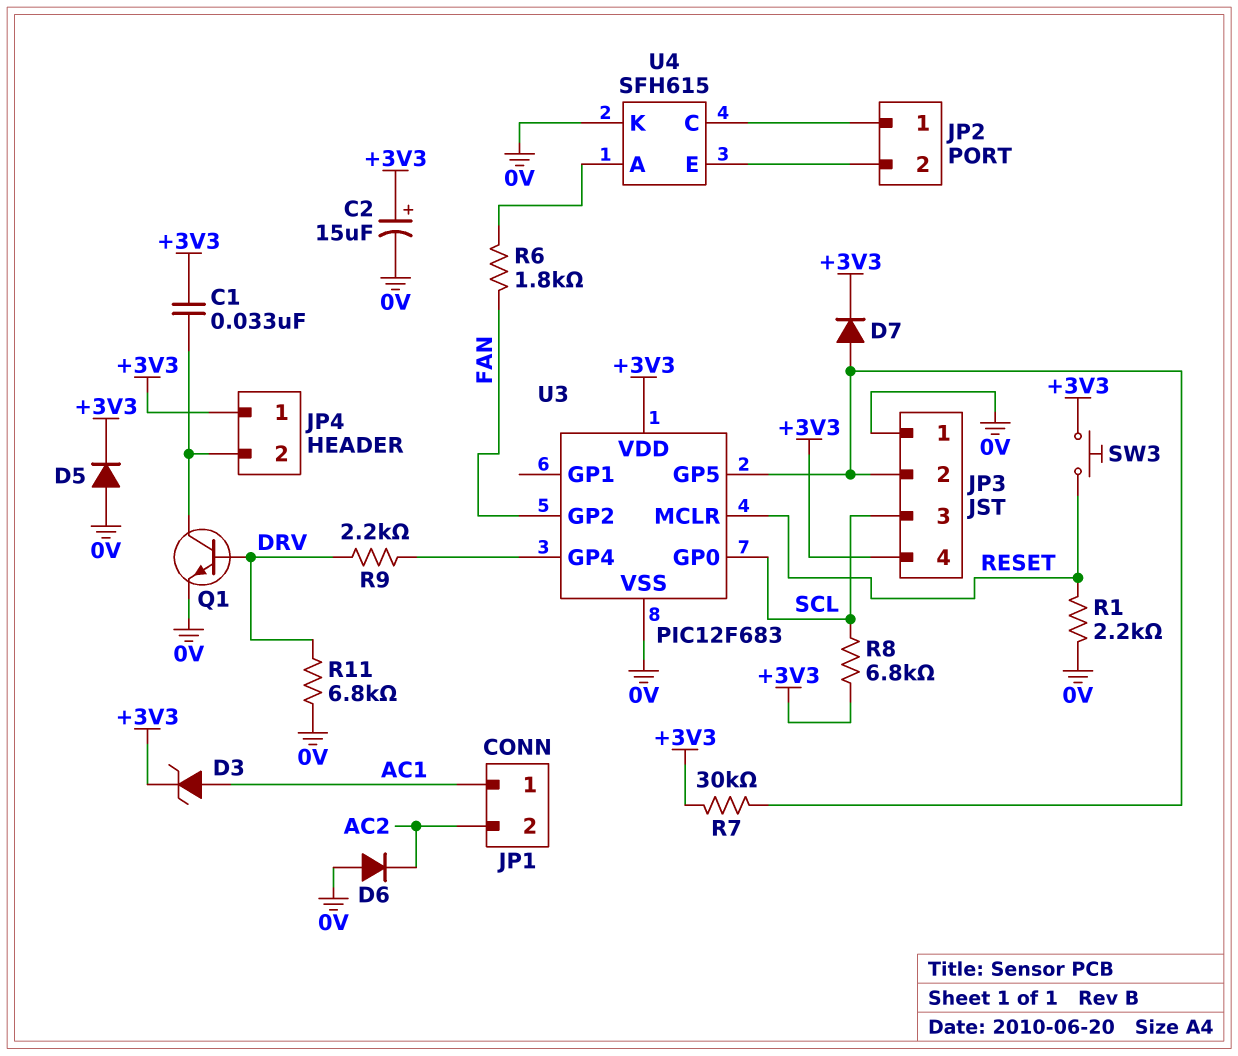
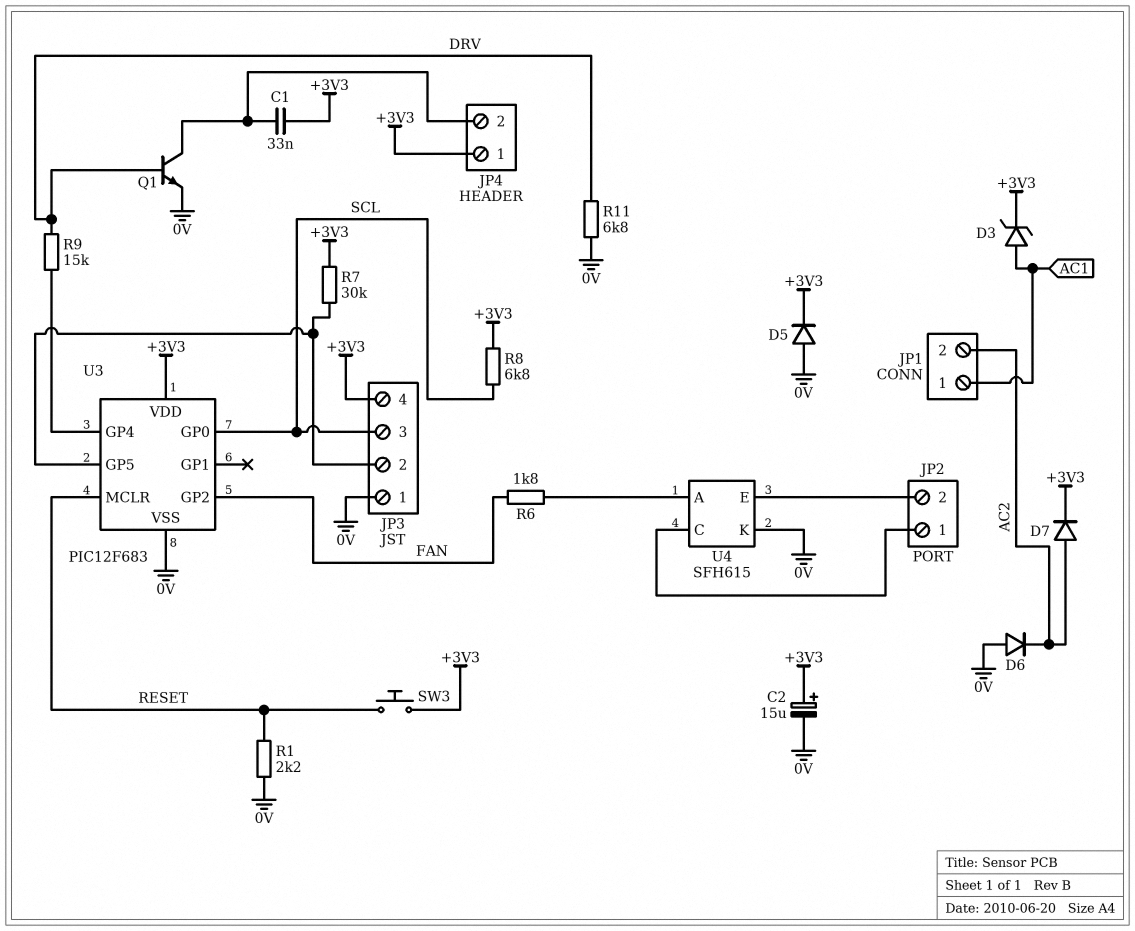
D7: diode (A JP3/2, K +3V3) -> diode (A AC2, K +3V3)
R9: 2.2k (DRV, U3/GP4) -> 15k (DRV, U3/GP4)

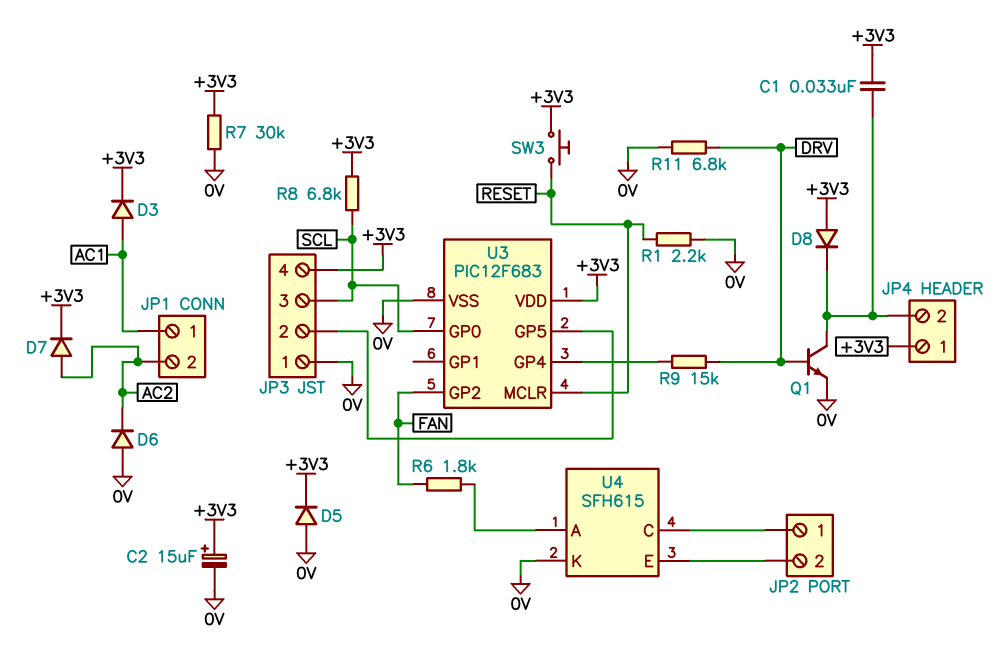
D3: zener (A AC1, K +3V3) -> diode (A AC1, K +3V3)
D8: none -> diode (A +3V3, K JP4/2)
R7: 30k (+3V3, JP3/2) -> 30k (+3V3, 0V)

